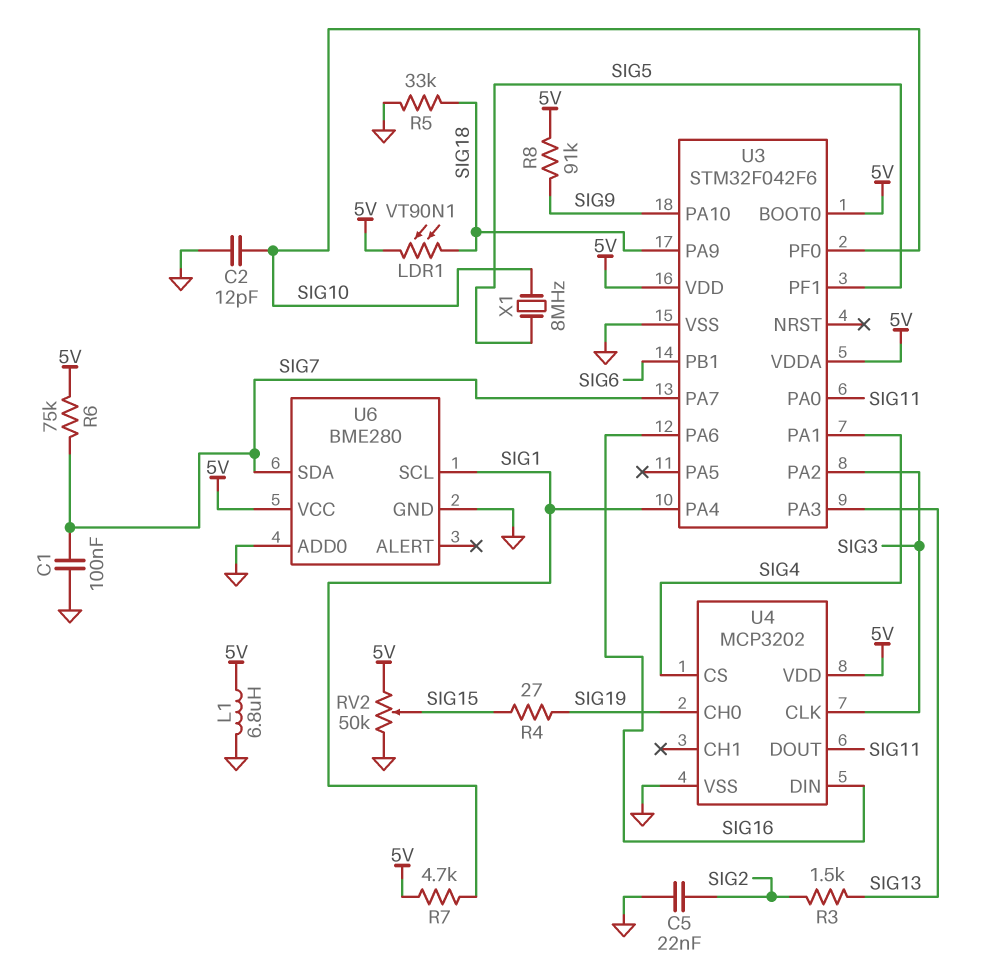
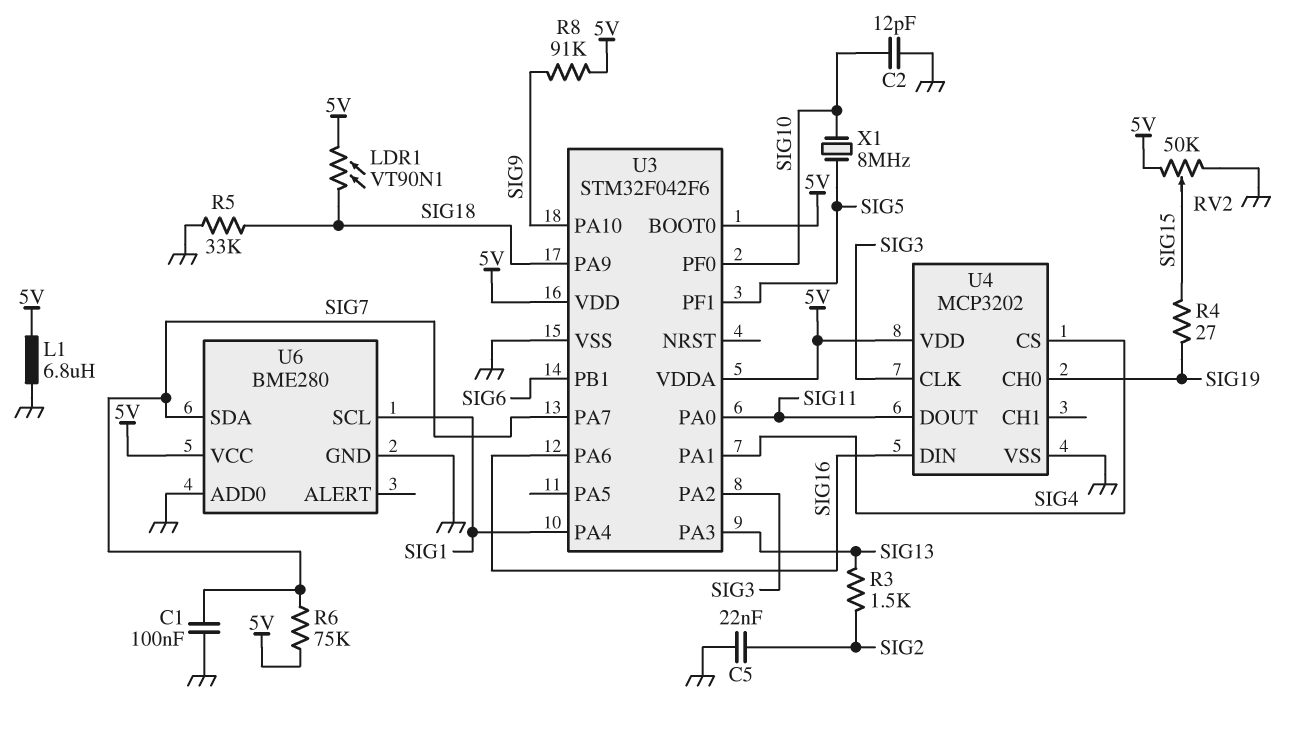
R7: 4.7k (5V, SIG1) -> none

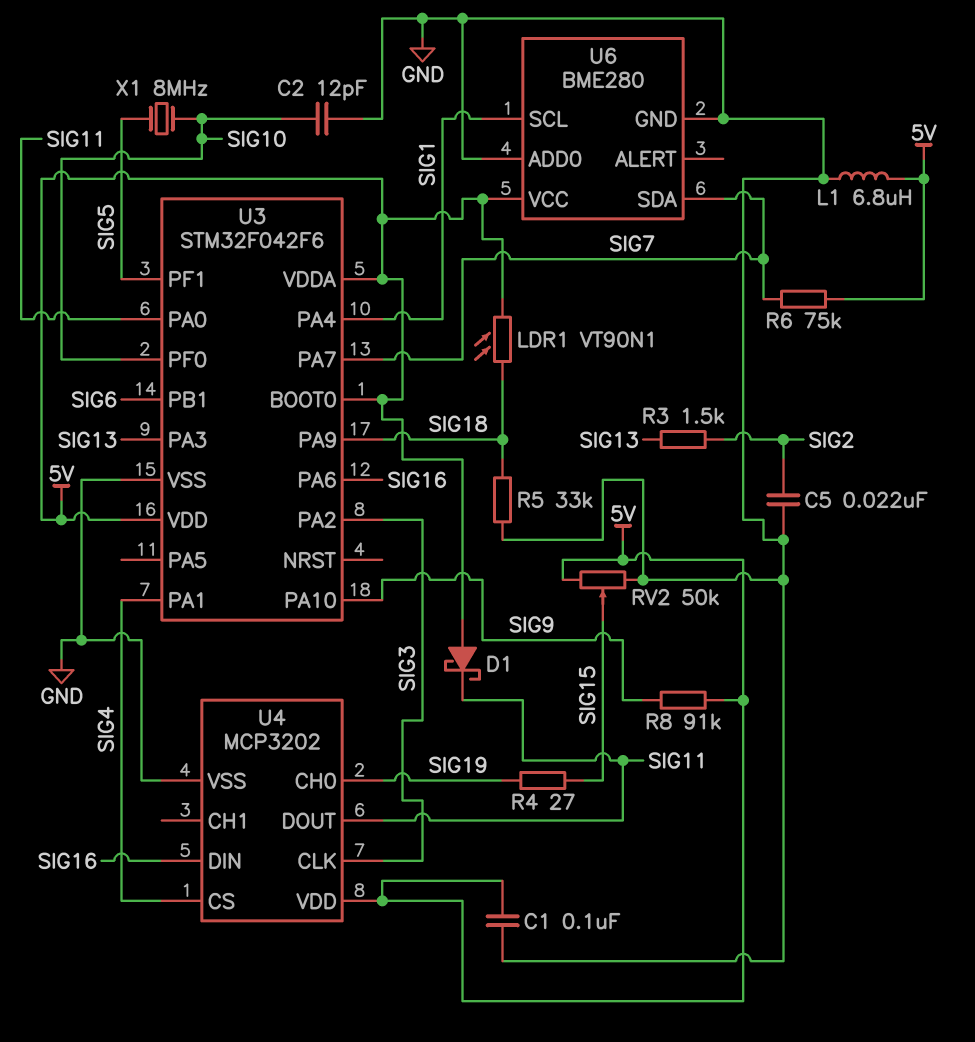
C1: 100nF (GND, SIG7) -> 100nF (5V, GND)
D1: none -> schottky (A 5V, K SIG11)

